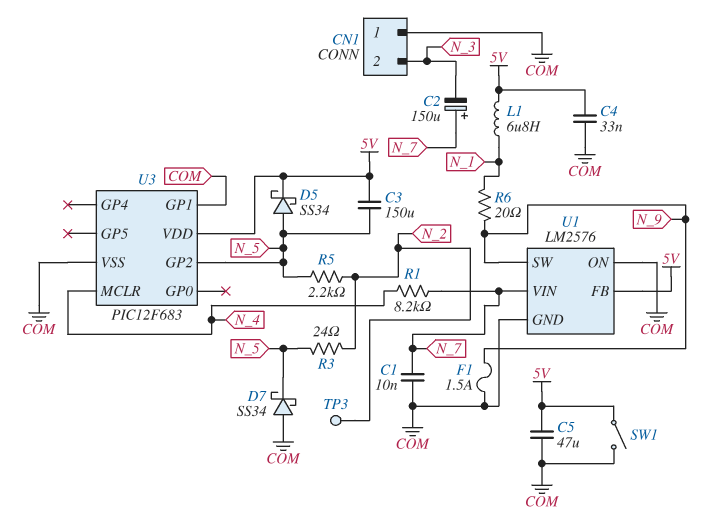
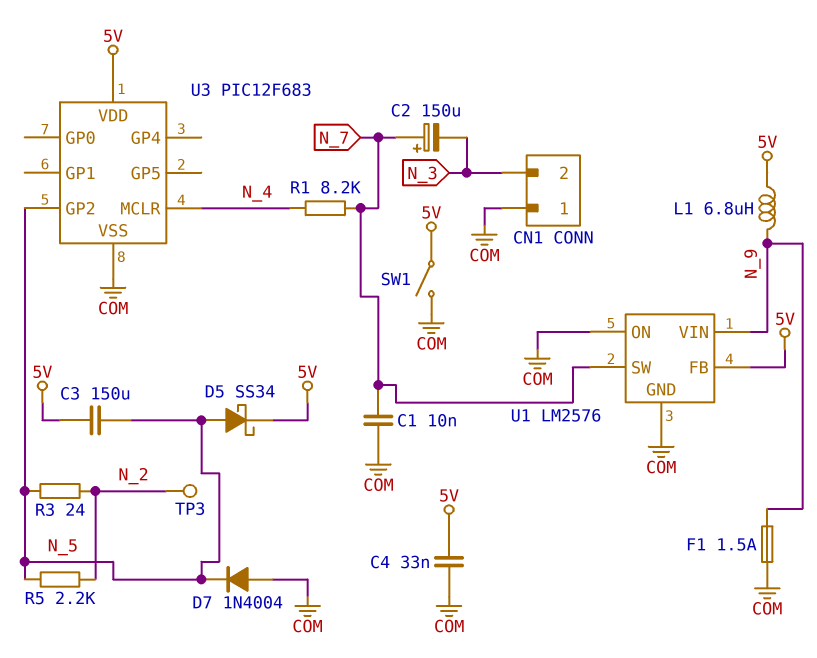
C5: 47uF (5V, COM) -> none
D7: schottky SS34 (A COM, K N_5) -> diode 1N4004 (A COM, K N_5)
L1: 6.8uH (5V, N_1) -> 6.8uH (5V, N_9)
R6: 20 (N_1, N_9) -> none
U1 pin SW: N_9 -> N_7
U1 pin VIN: N_7 -> N_9
U3 pin GP1: COM -> none

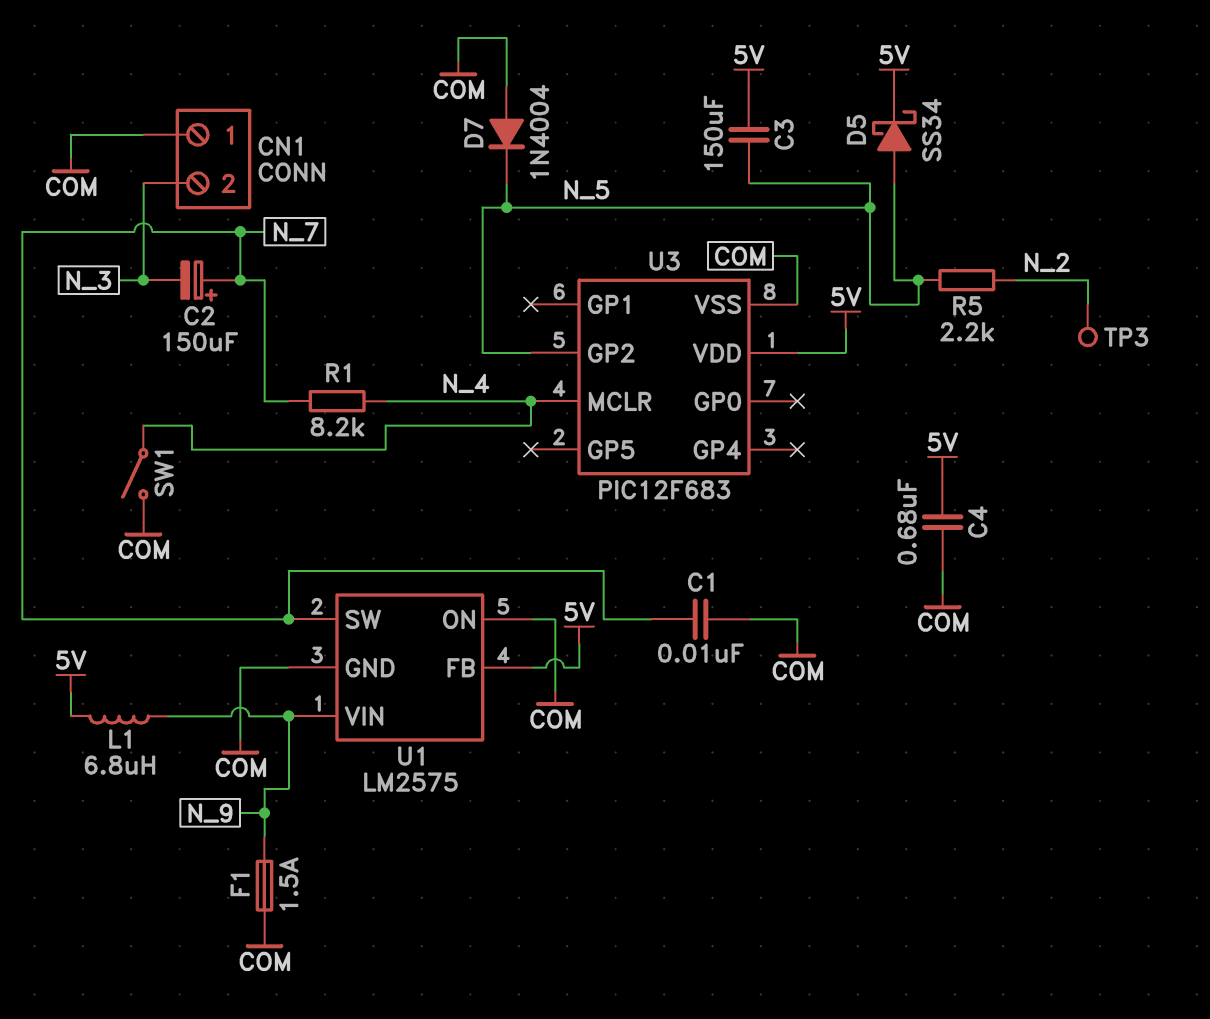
C4: 33nF (5V, COM) -> 680nF (5V, COM)
R3: 24 (N_2, N_5) -> none
SW1: switch (5V, COM) -> switch (COM, N_4)
U1: LM2576 -> LM2575

